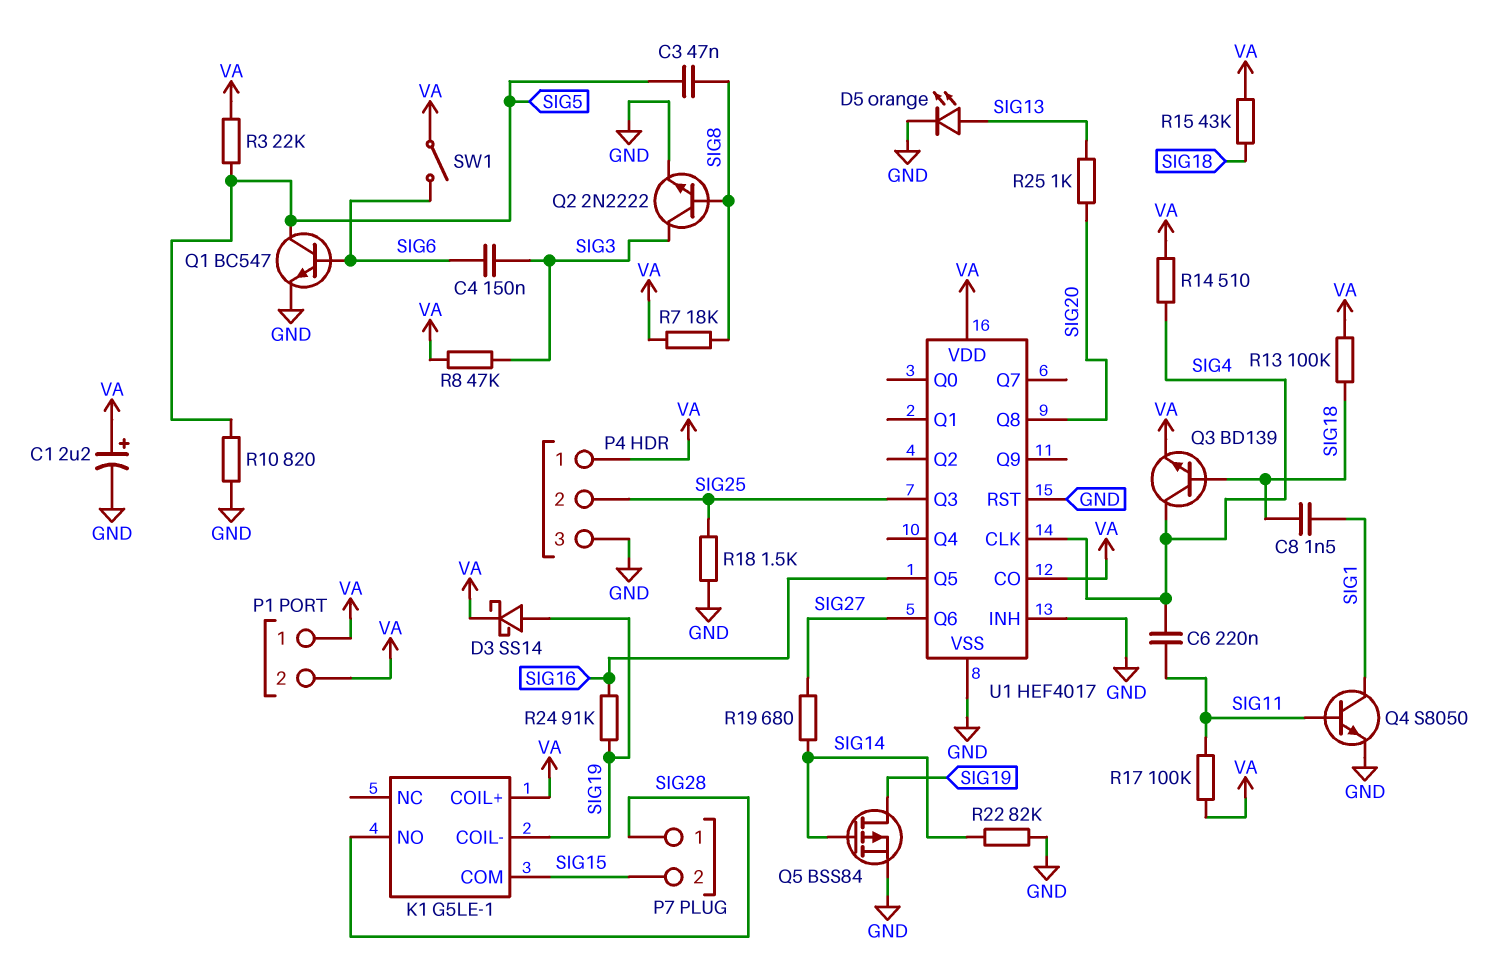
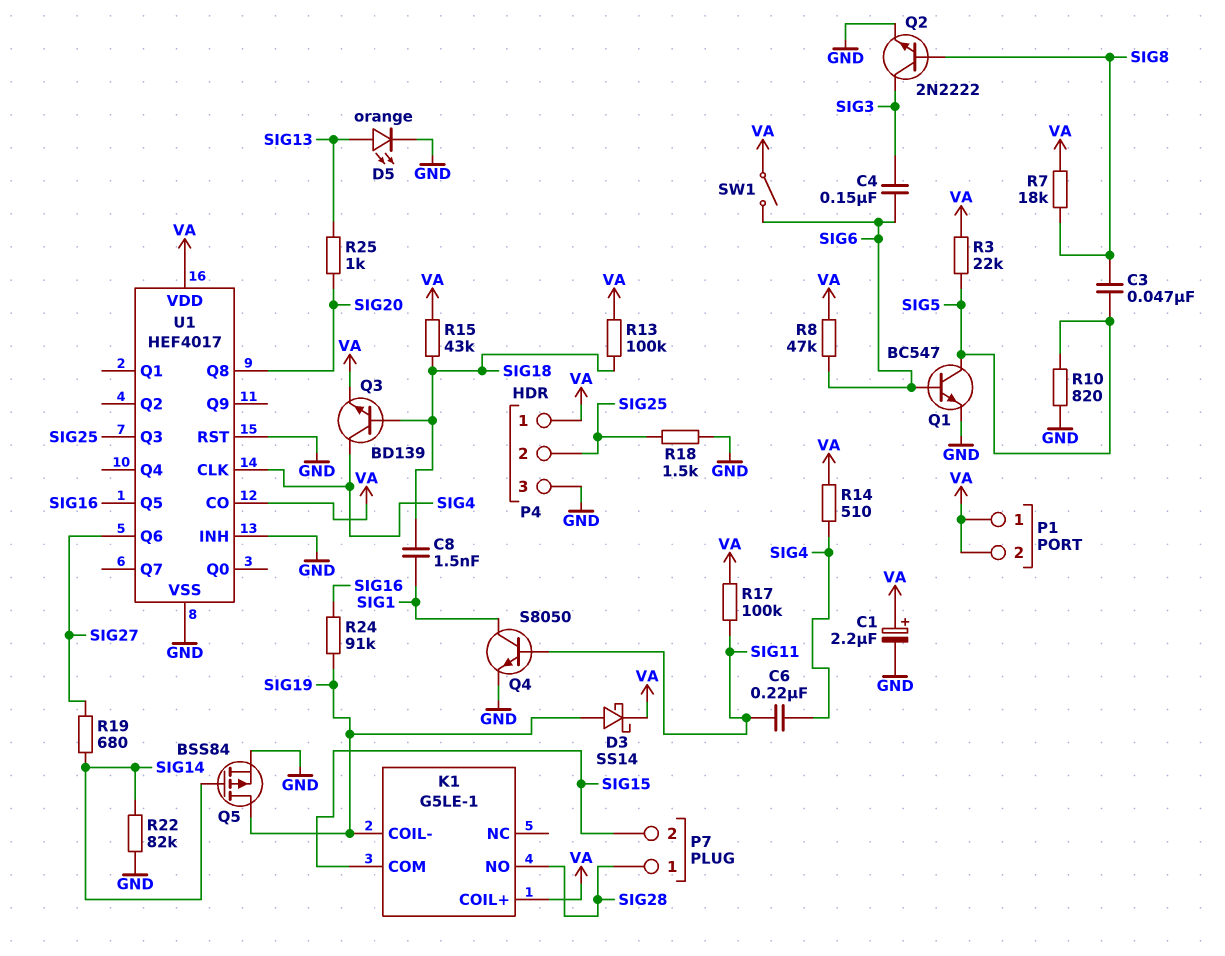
R8: 47k (SIG3, VA) -> 47k (SIG6, VA)

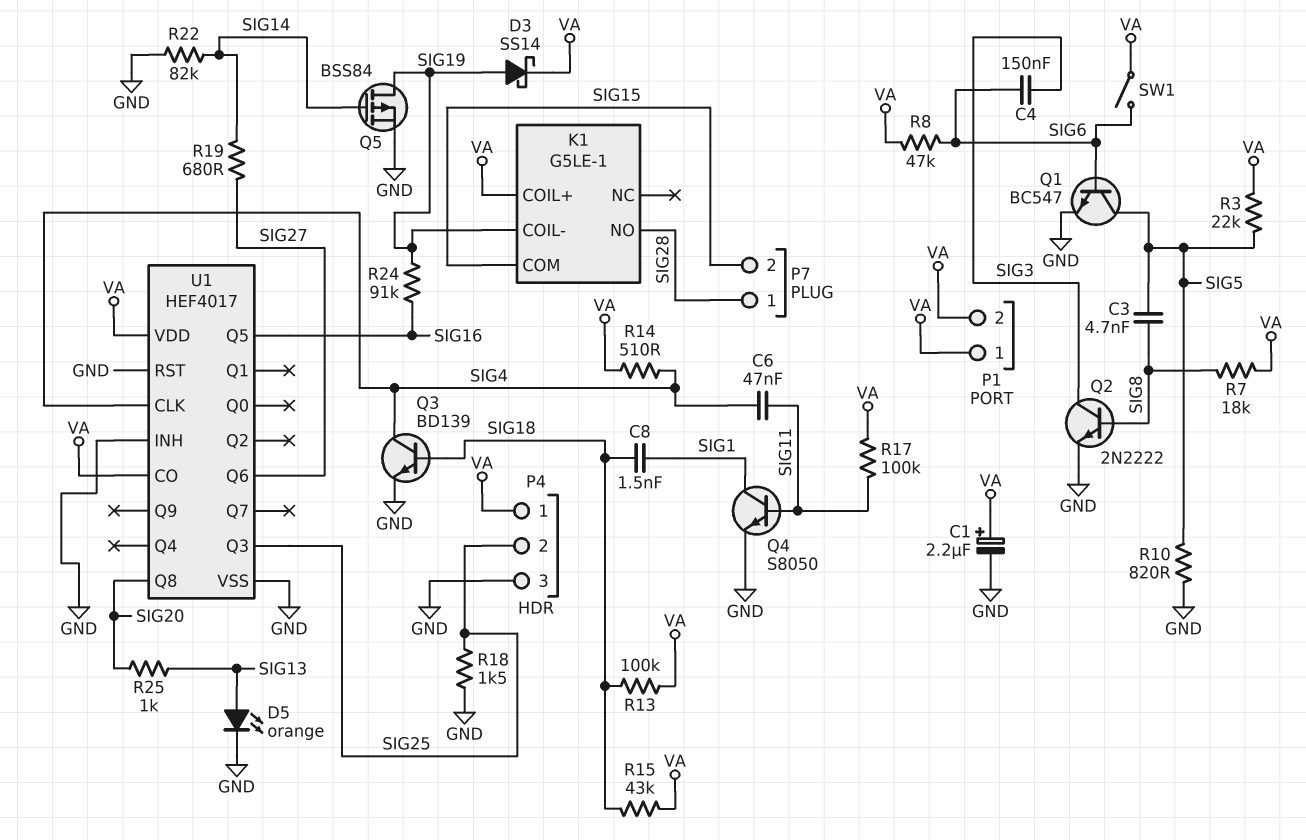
C3: 47nF (SIG5, SIG8) -> 4.7nF (SIG5, SIG8)
C6: 220nF (SIG4, SIG11) -> 47nF (SIG4, SIG11)
Q3: NPN BD139 (B SIG18, C SIG4, E VA) -> NPN BD139 (B SIG18, C SIG4, E GND)

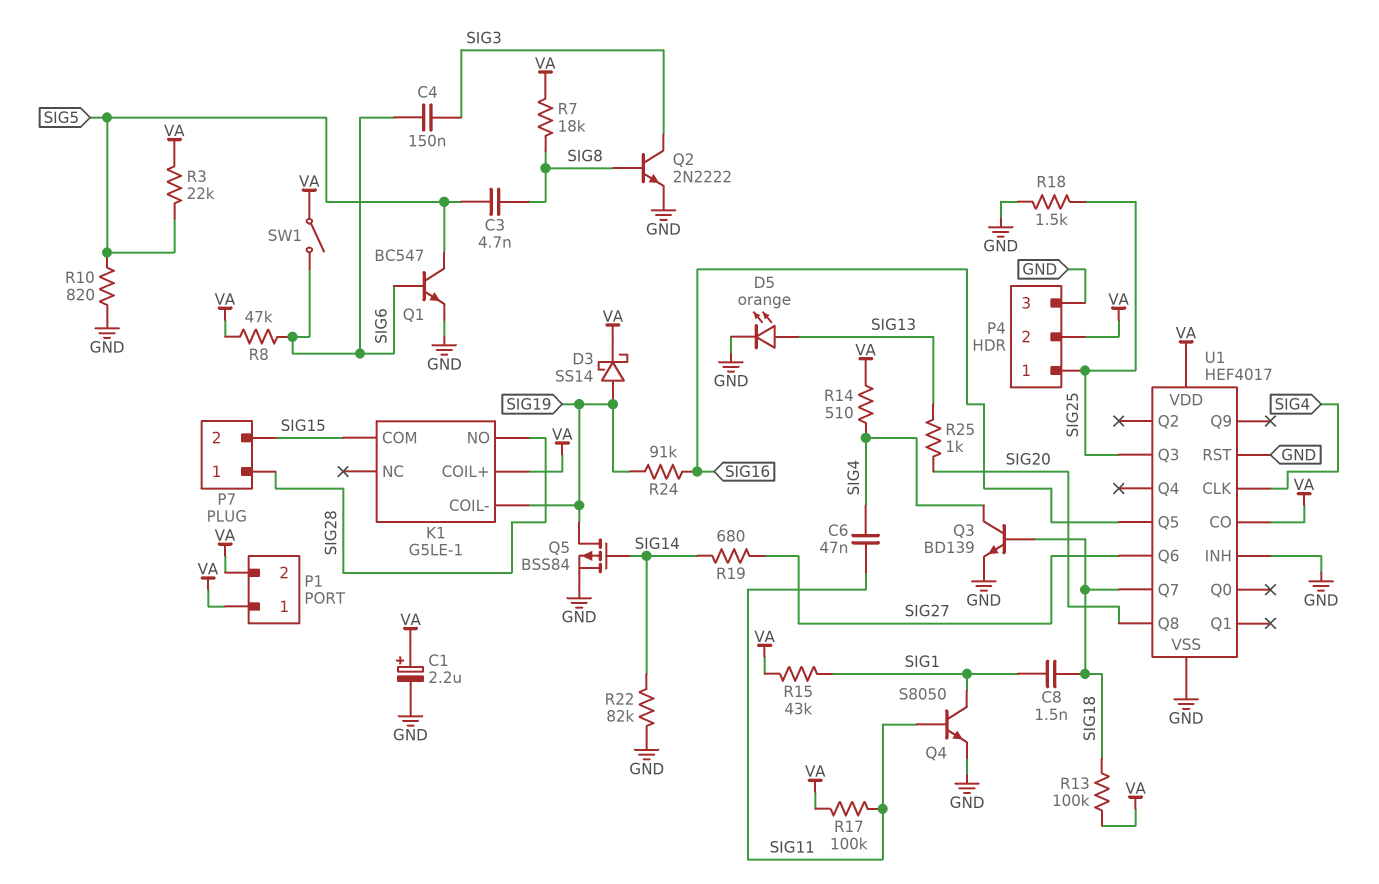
P4 pin 1: VA -> SIG25
P4 pin 2: SIG25 -> VA
R15: 43k (SIG18, VA) -> 43k (SIG1, VA)
U1 pin Q7: none -> SIG18

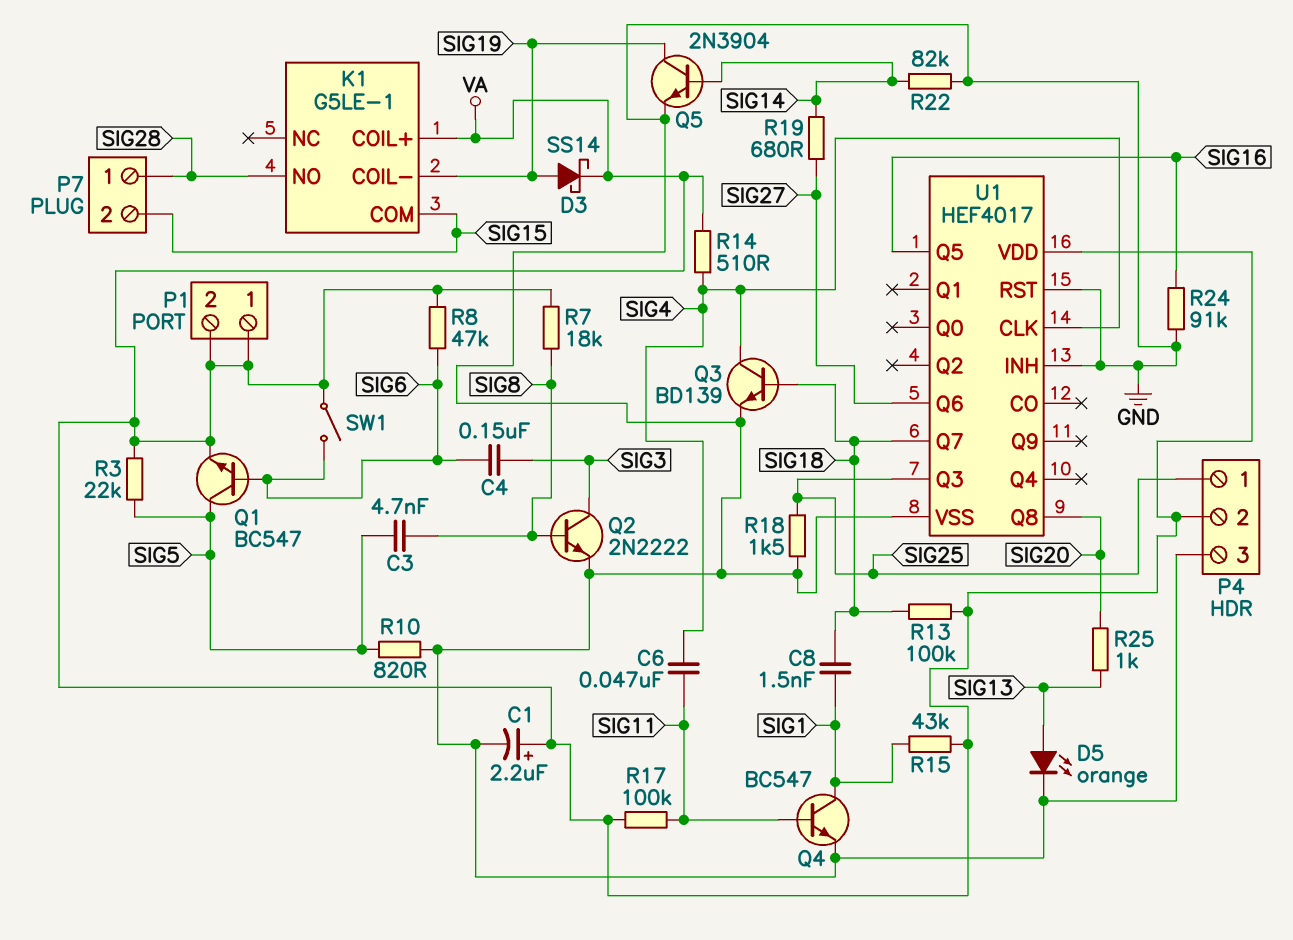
Q1: NPN BC547 (B SIG6, C SIG5, E GND) -> NPN BC547 (B SIG6, C SIG5, E VA)
Q4: NPN S8050 (B SIG11, C SIG1, E GND) -> NPN BC547 (B SIG11, C SIG1, E GND)
Q5: PMOS BSS84 (G SIG14, D SIG19, S GND) -> NPN 2N3904 (B SIG14, C SIG19, E GND)
R24: 91k (SIG16, SIG19) -> 91k (GND, SIG16)
U1 pin CO: VA -> none

